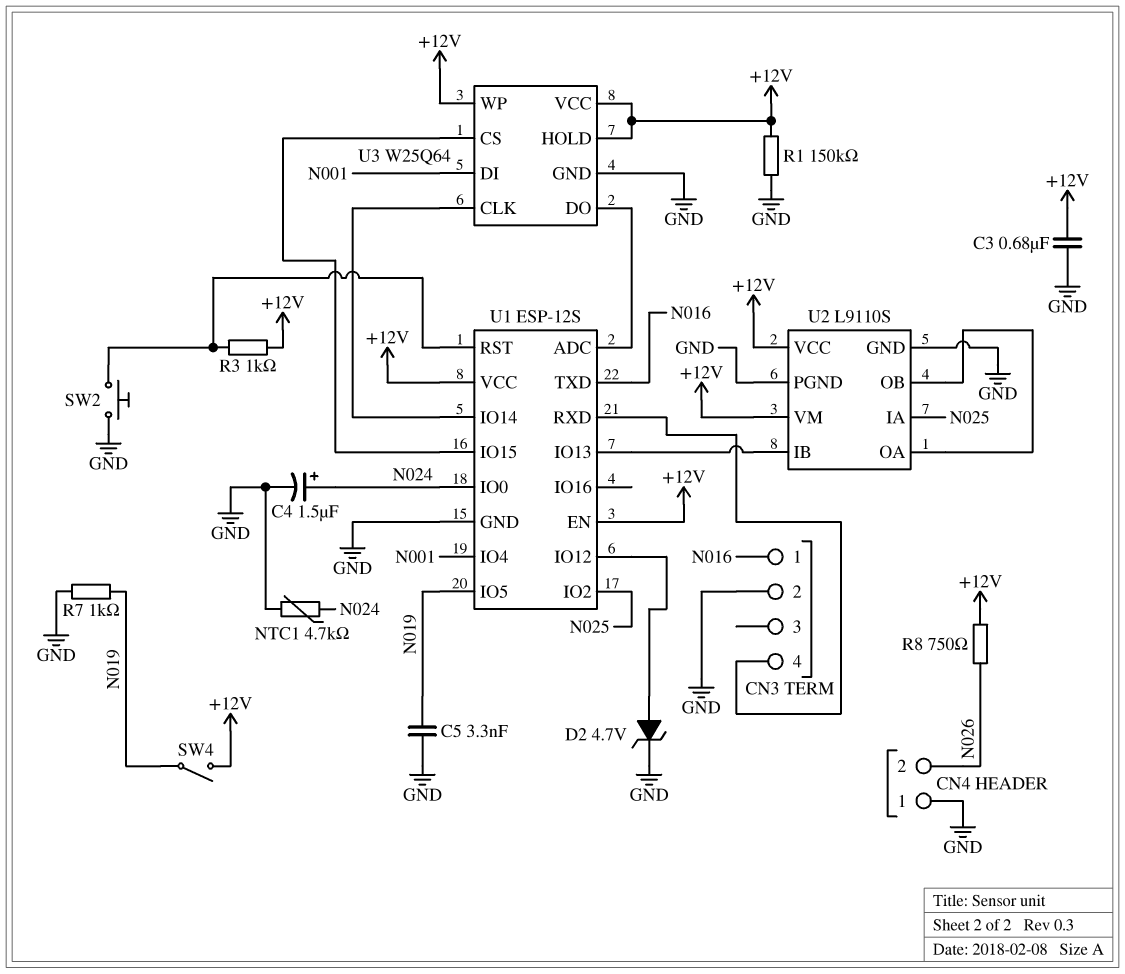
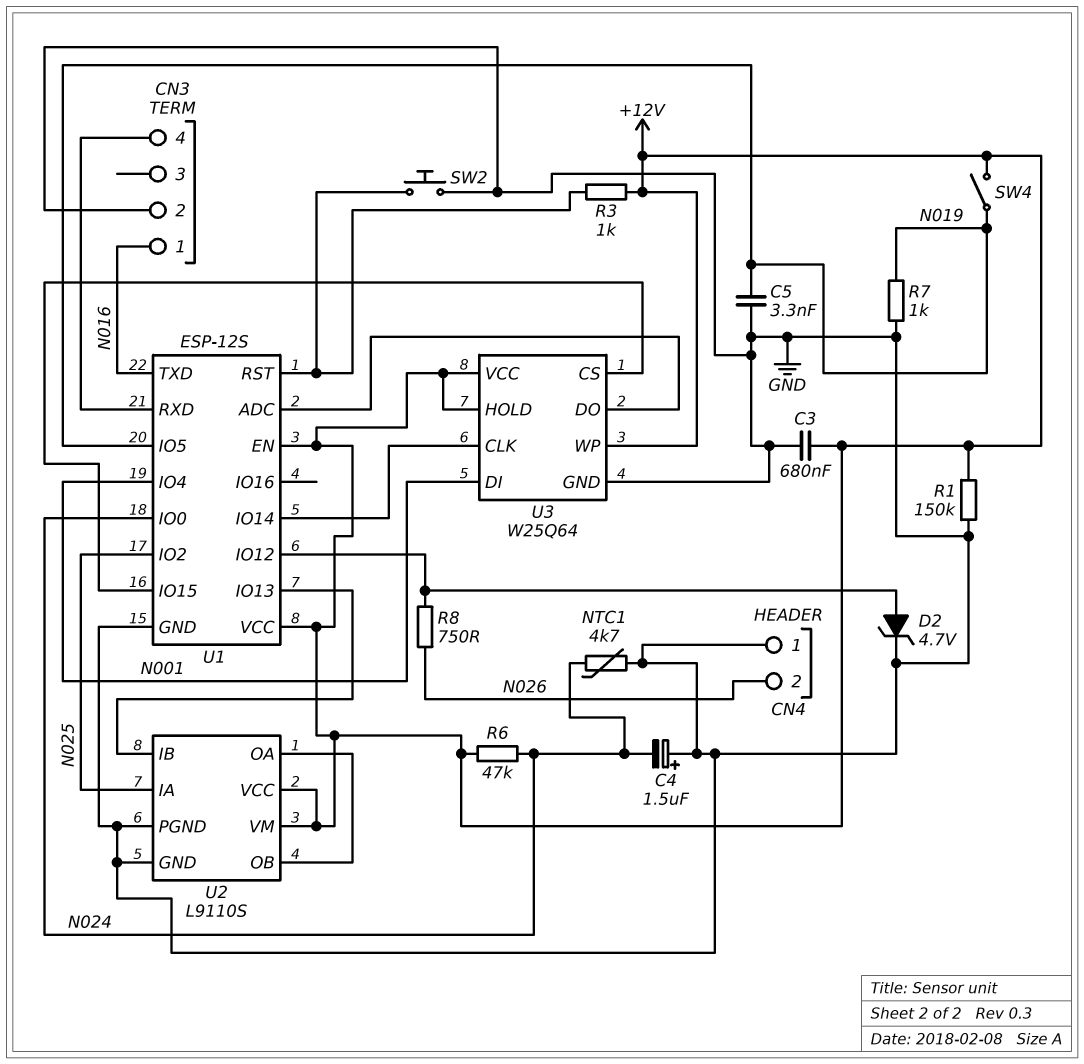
C4: 1.5uF (plus N024, minus GND) -> 1.5uF (plus GND, minus N024)
R6: none -> 47k (+12V, N024)
R8: 750 (+12V, N026) -> 750 (N026, U1/IO12)

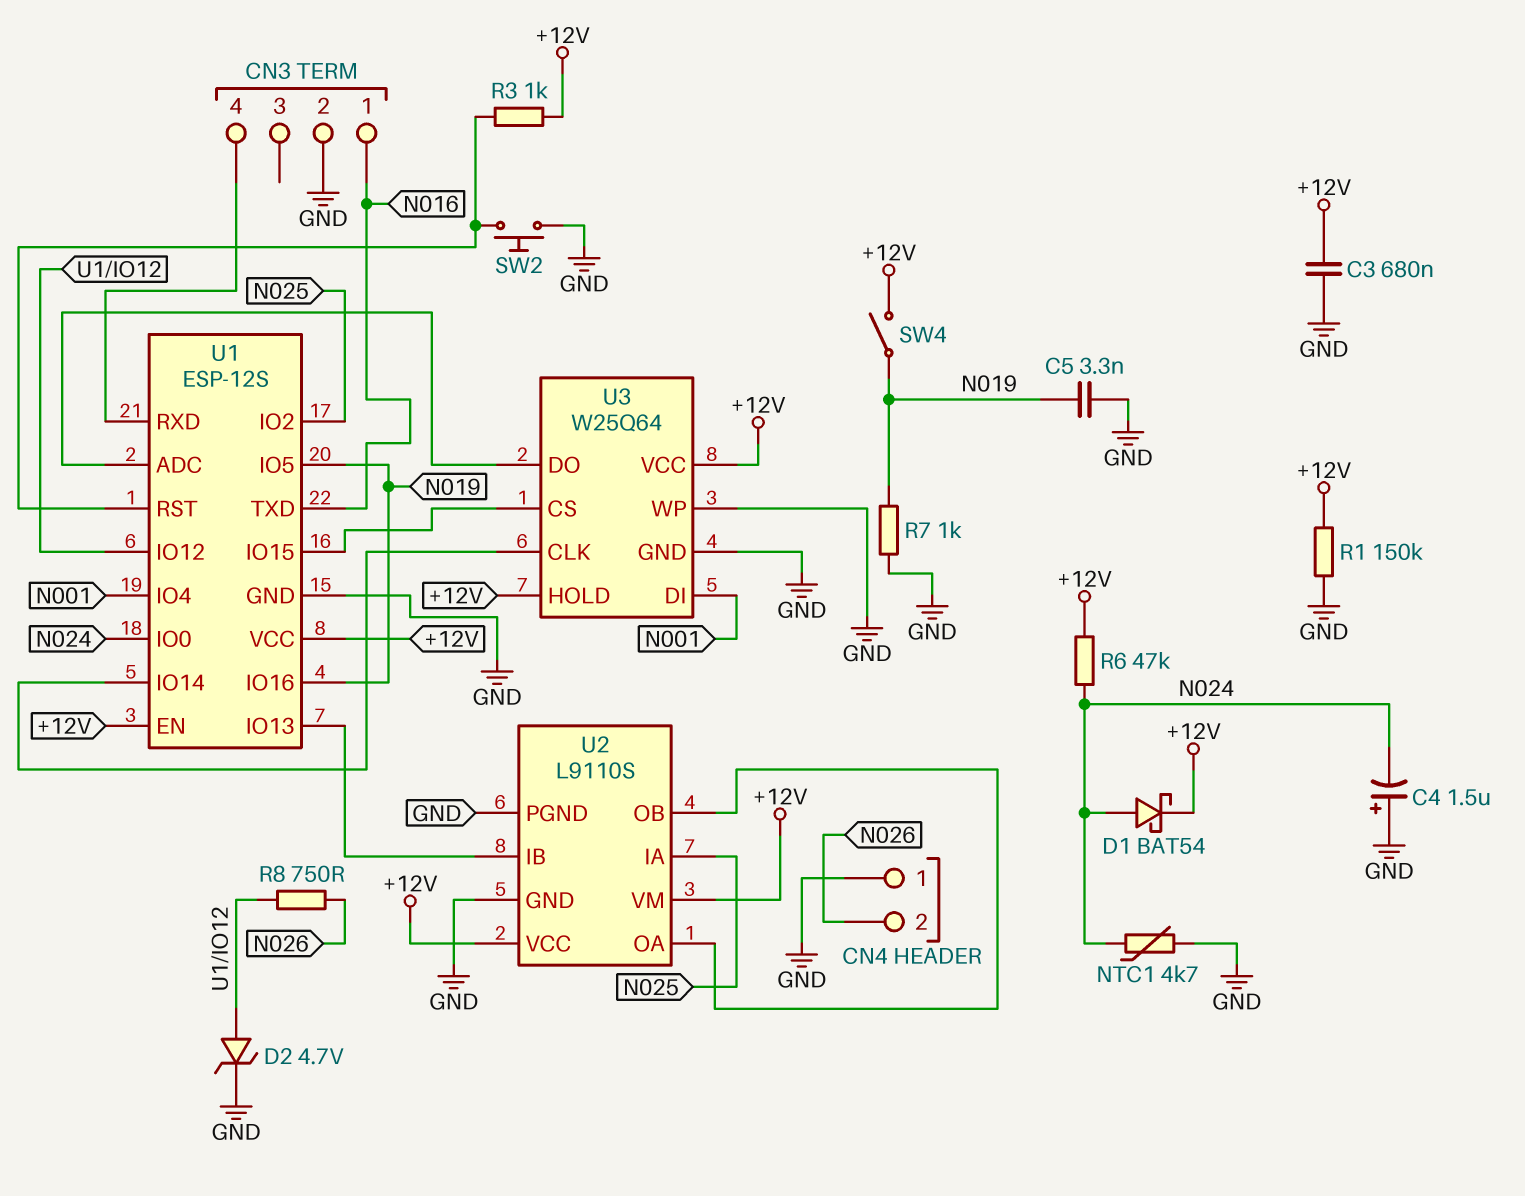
D1: none -> schottky BAT54 (A N024, K +12V)
U1 pin IO16: none -> N019
U3 pin WP: +12V -> GND

